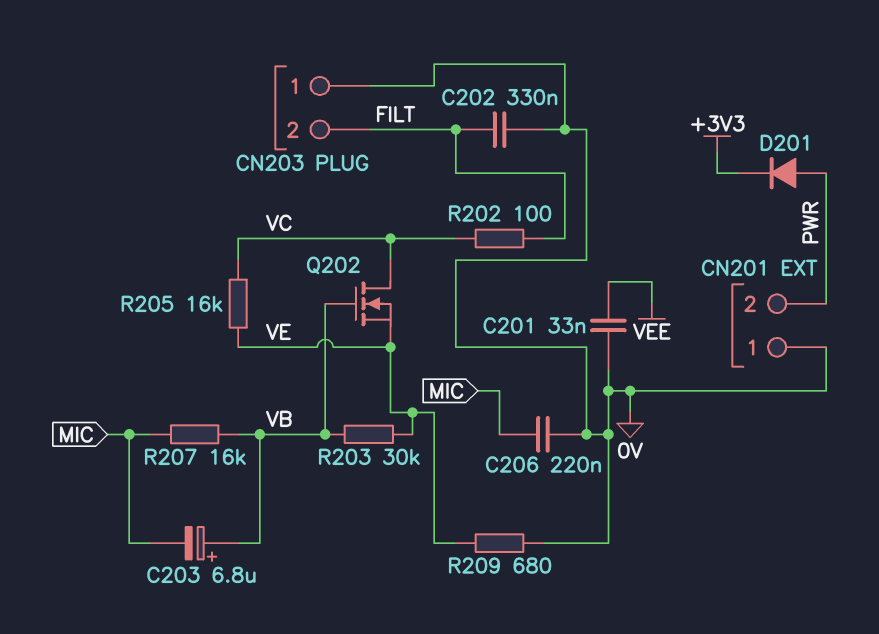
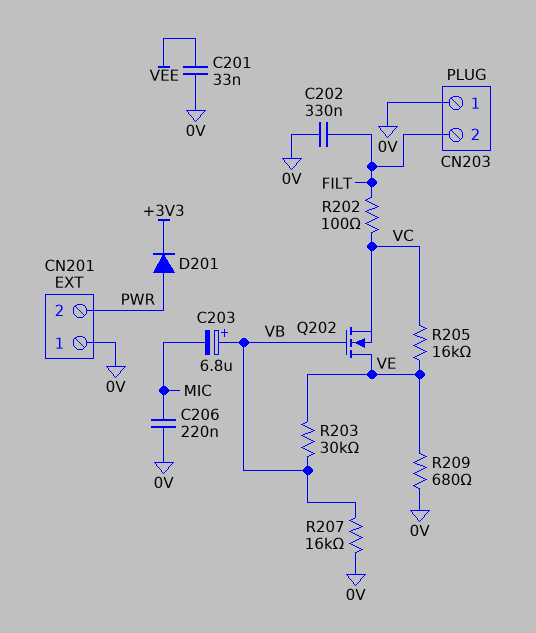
Q202: NMOS (G VB, D VC, S VE) -> NMOS (G VB, D VE, S VC)
R207: 16k (MIC, VB) -> 16k (0V, VB)

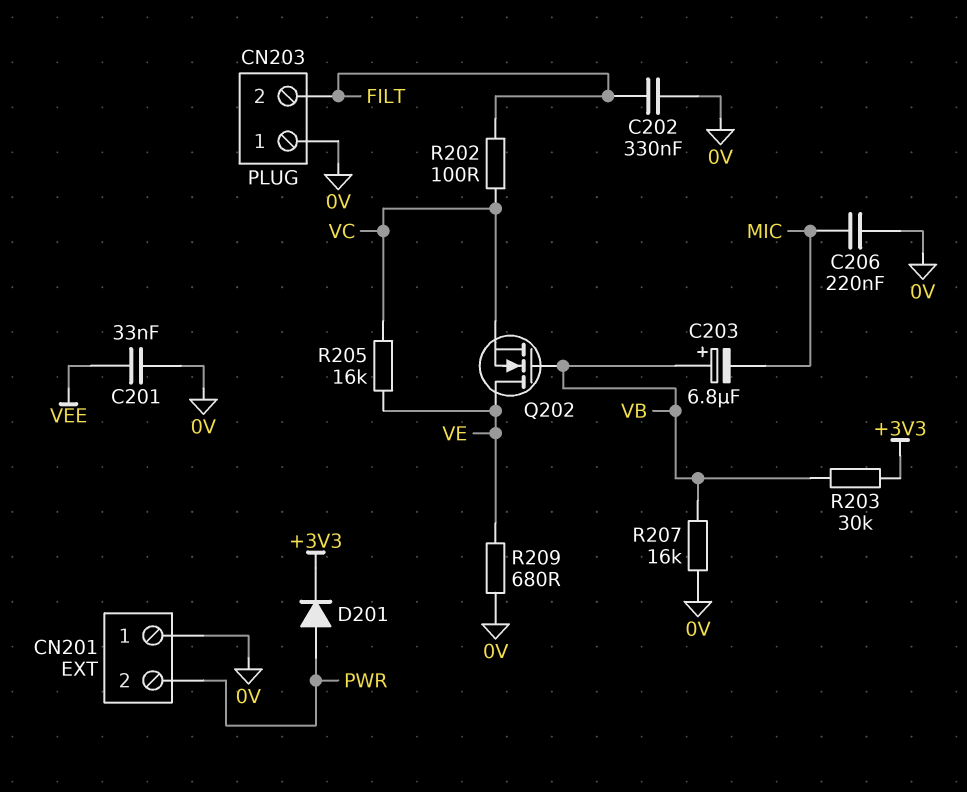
R203: 30k (VB, VE) -> 30k (+3V3, VB)

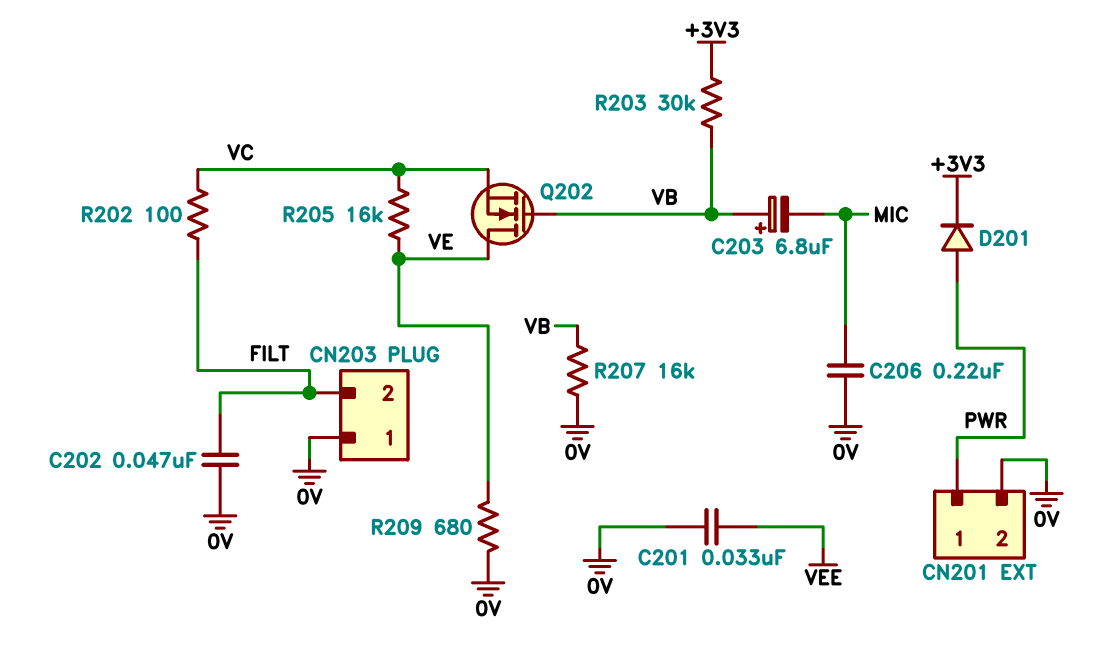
C202: 330nF (0V, FILT) -> 47nF (0V, FILT)
CN201 pin 1: 0V -> PWR
CN201 pin 2: PWR -> 0V

